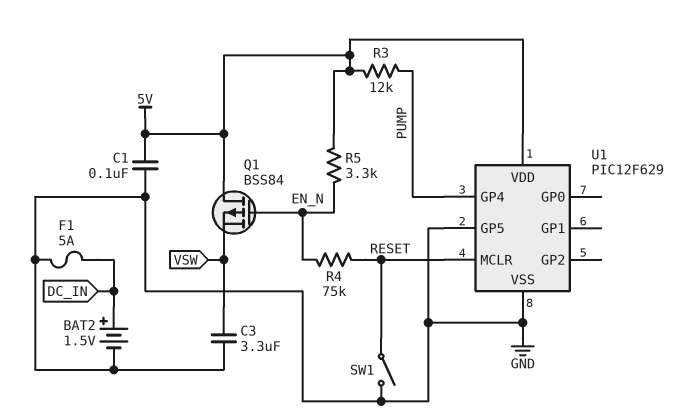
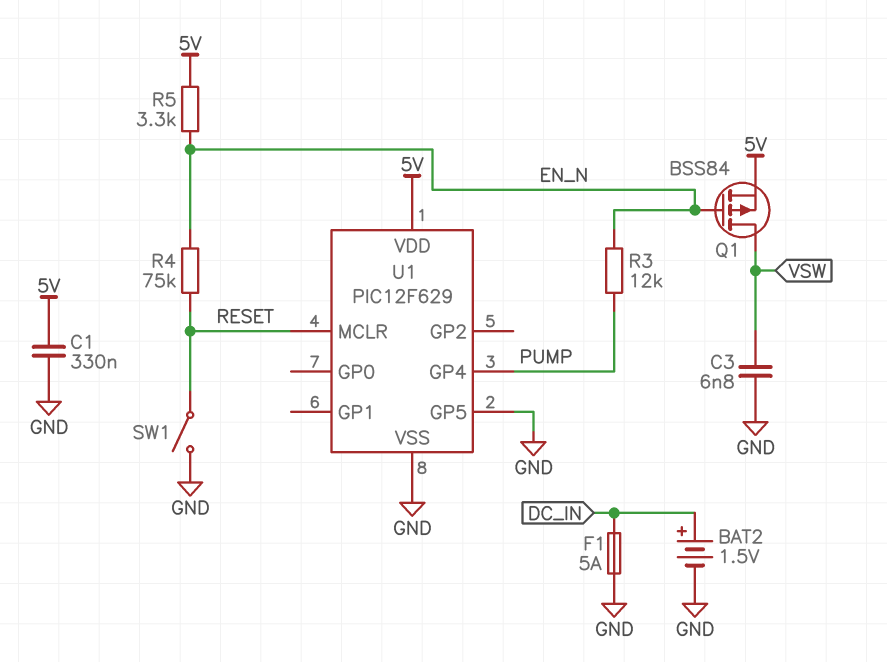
C1: 100nF (5V, GND) -> 330nF (5V, GND)
C3: 3.3uF (GND, VSW) -> 6.8nF (GND, VSW)
Q1: PMOS BSS84 (G EN_N, D 5V, S VSW) -> PMOS BSS84 (G EN_N, D VSW, S 5V)
R3: 12k (5V, PUMP) -> 12k (EN_N, PUMP)

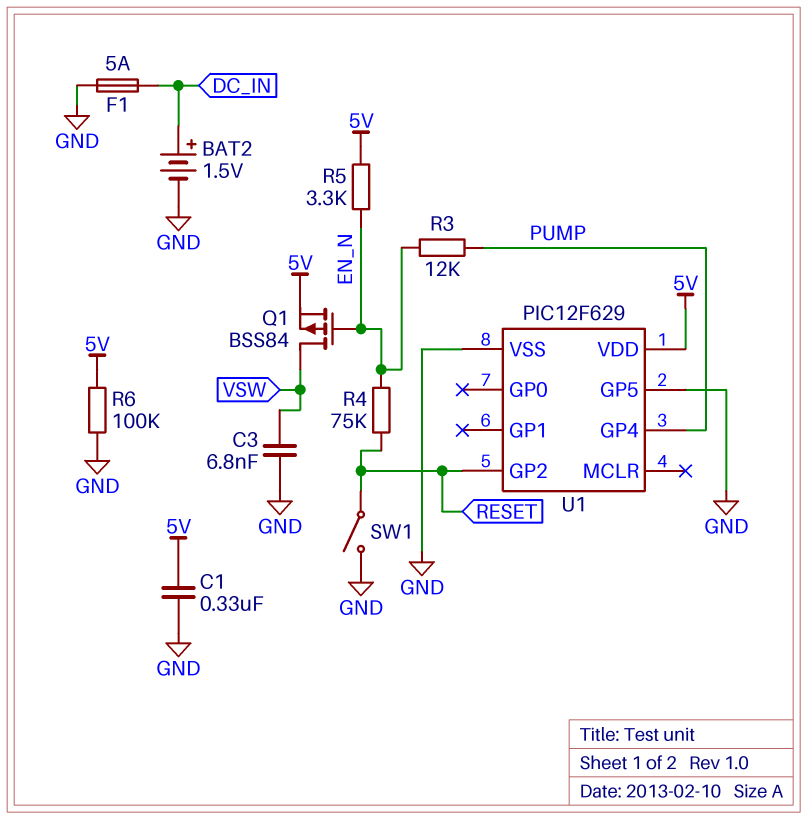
R6: none -> 100k (5V, GND)
U1 pin GP2: none -> RESET
U1 pin MCLR: RESET -> none

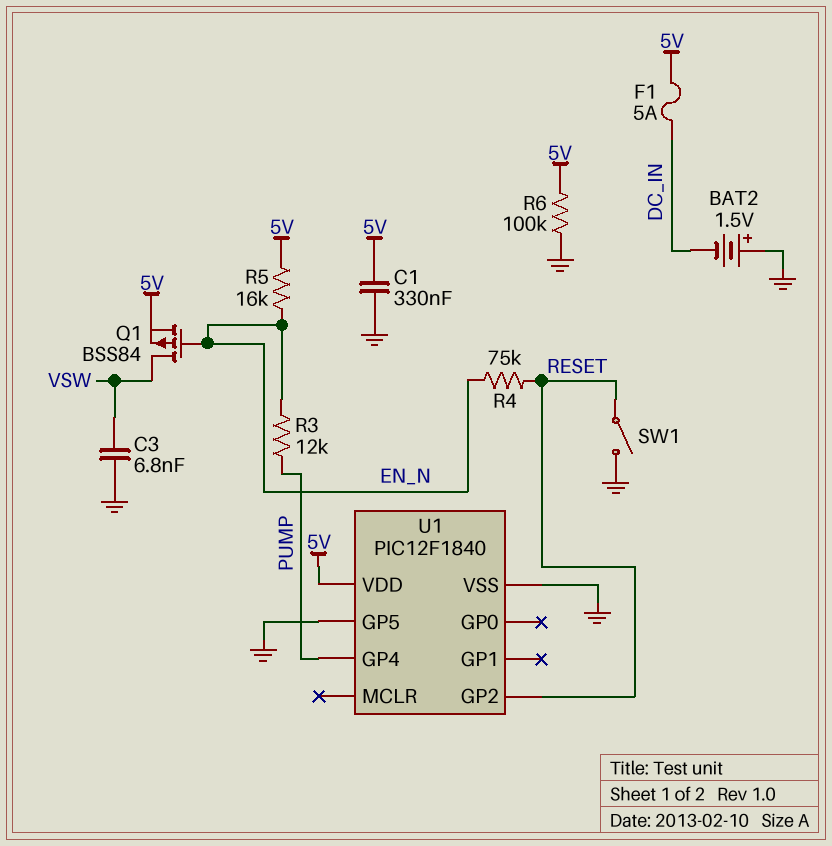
BAT2: 1.5V (plus DC_IN, minus GND) -> 1.5V (plus GND, minus DC_IN)
F1: 5A (DC_IN, GND) -> 5A (5V, DC_IN)
R5: 3.3k (5V, EN_N) -> 16k (5V, EN_N)
U1: PIC12F629 -> PIC12F1840

